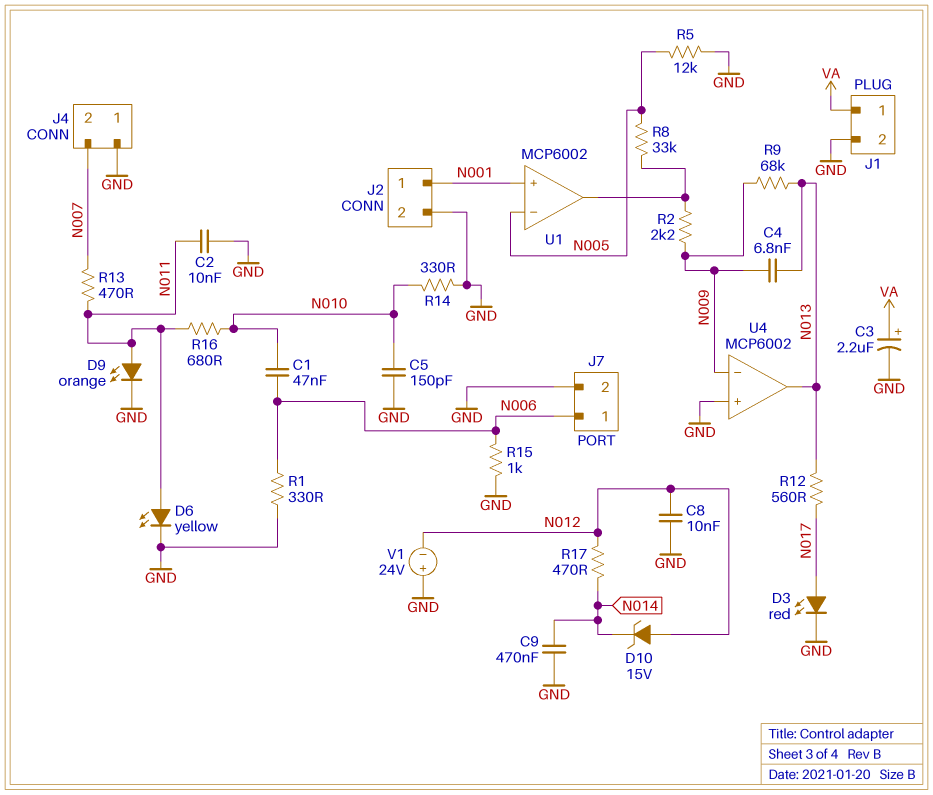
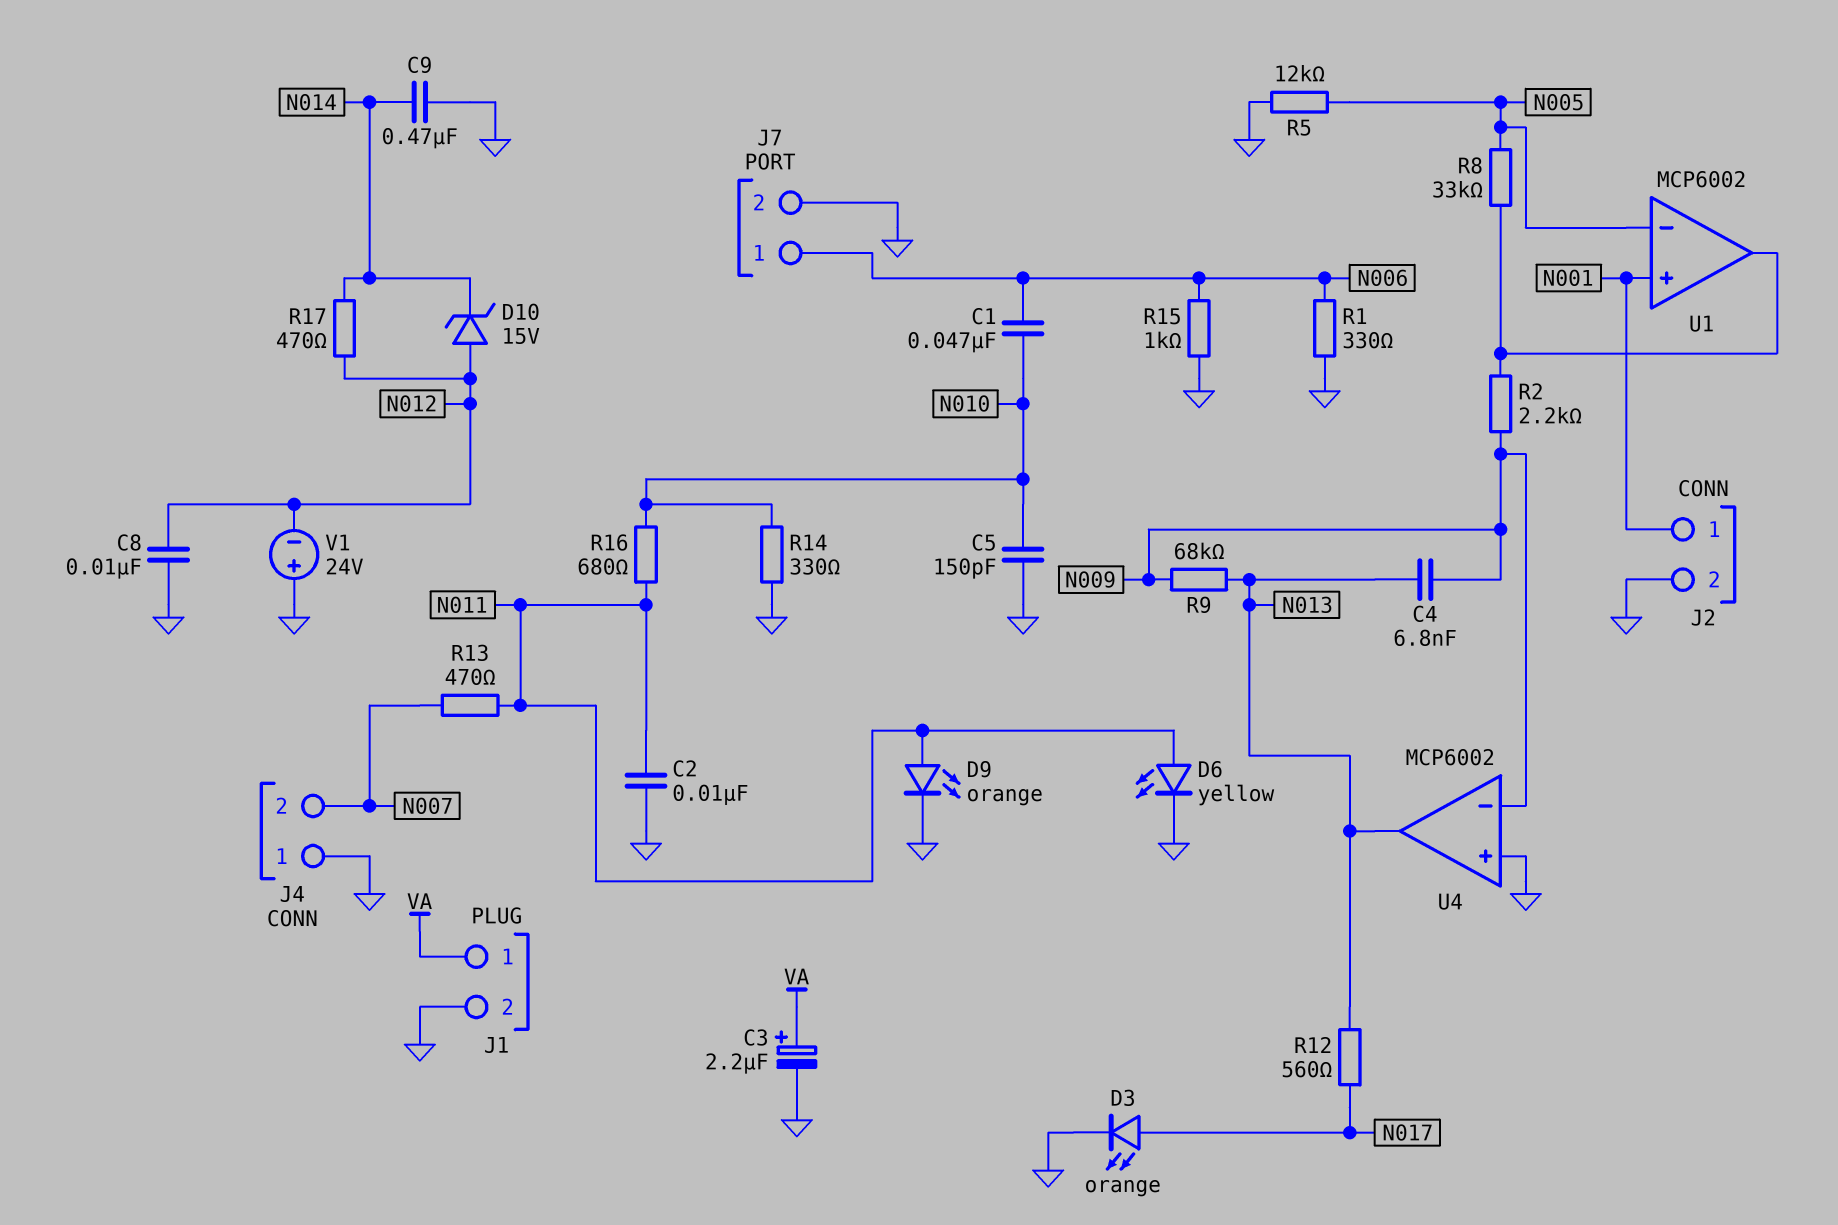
D3: LED red (A N017, K GND) -> LED orange (A N017, K GND)

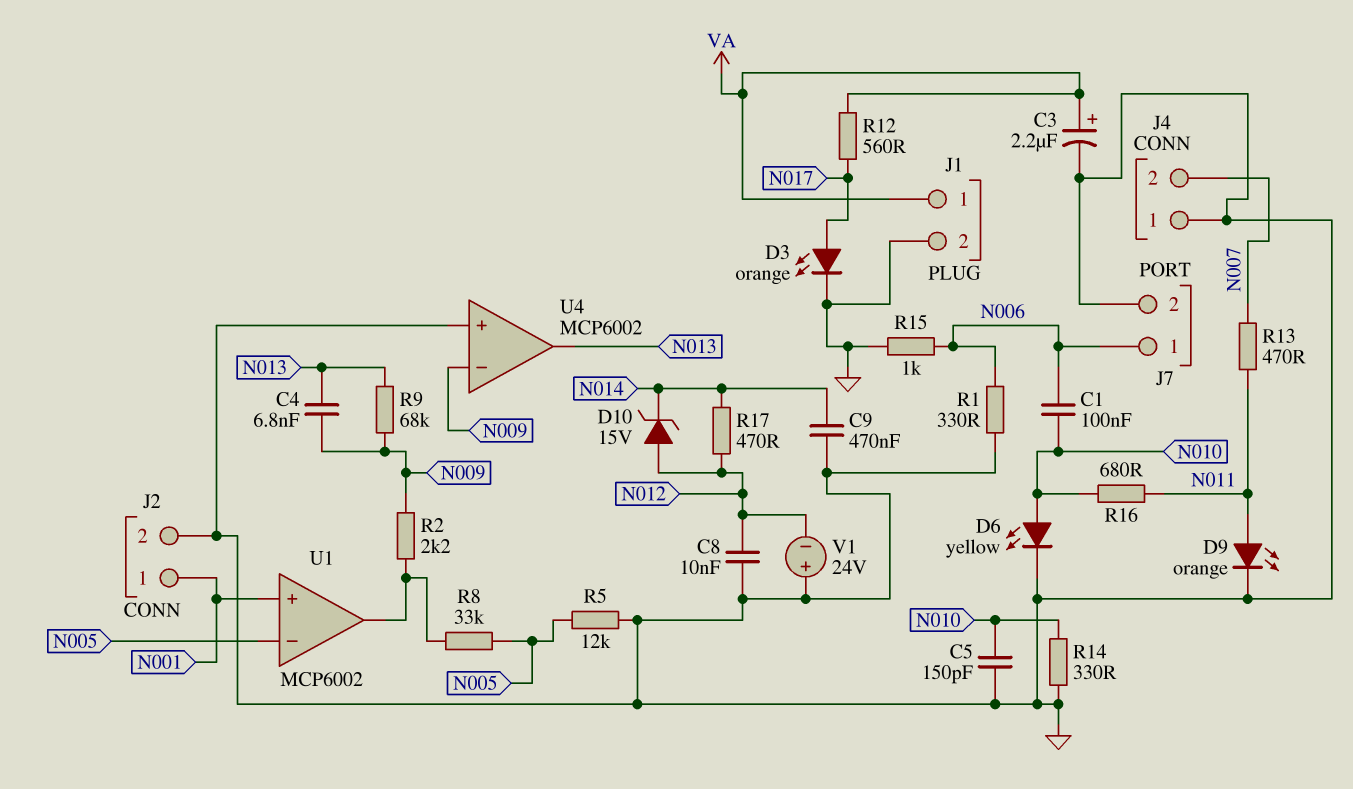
C1: 47nF (N006, N010) -> 100nF (N006, N010)
C2: 10nF (GND, N011) -> none
D6: LED yellow (A N011, K GND) -> LED yellow (A N010, K GND)
R12: 560 (N013, N017) -> 560 (N017, VA)

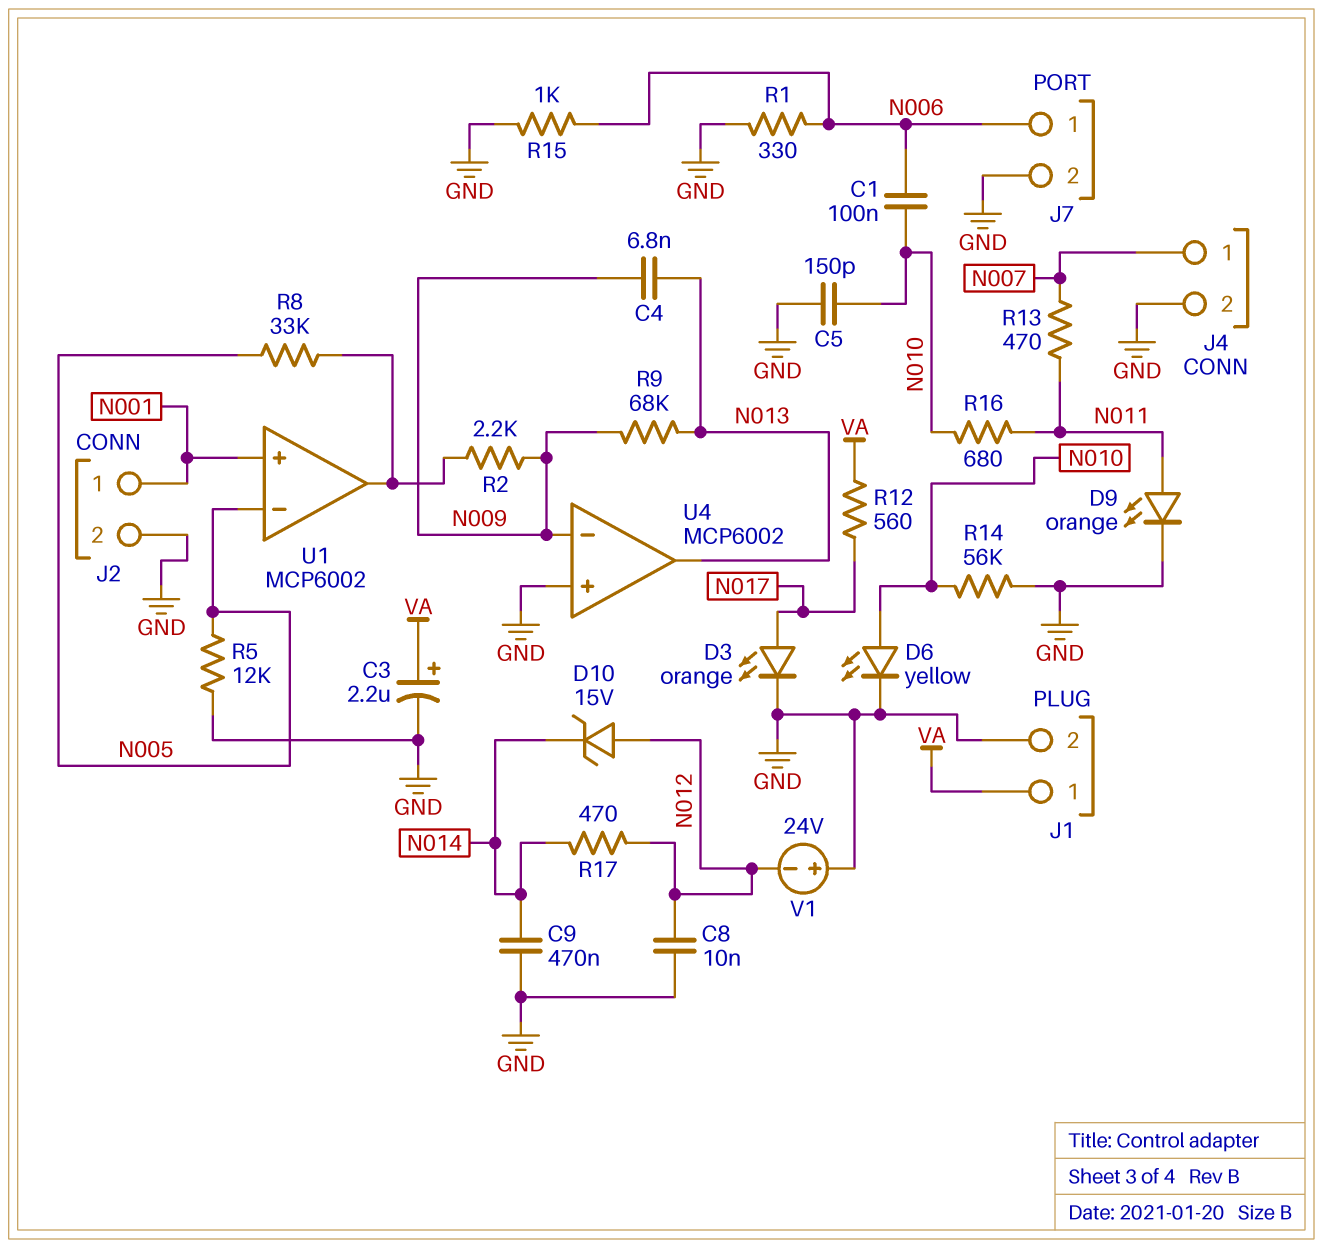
J4 pin 1: GND -> N007
J4 pin 2: N007 -> GND
R14: 330 (GND, N010) -> 56k (GND, N010)

